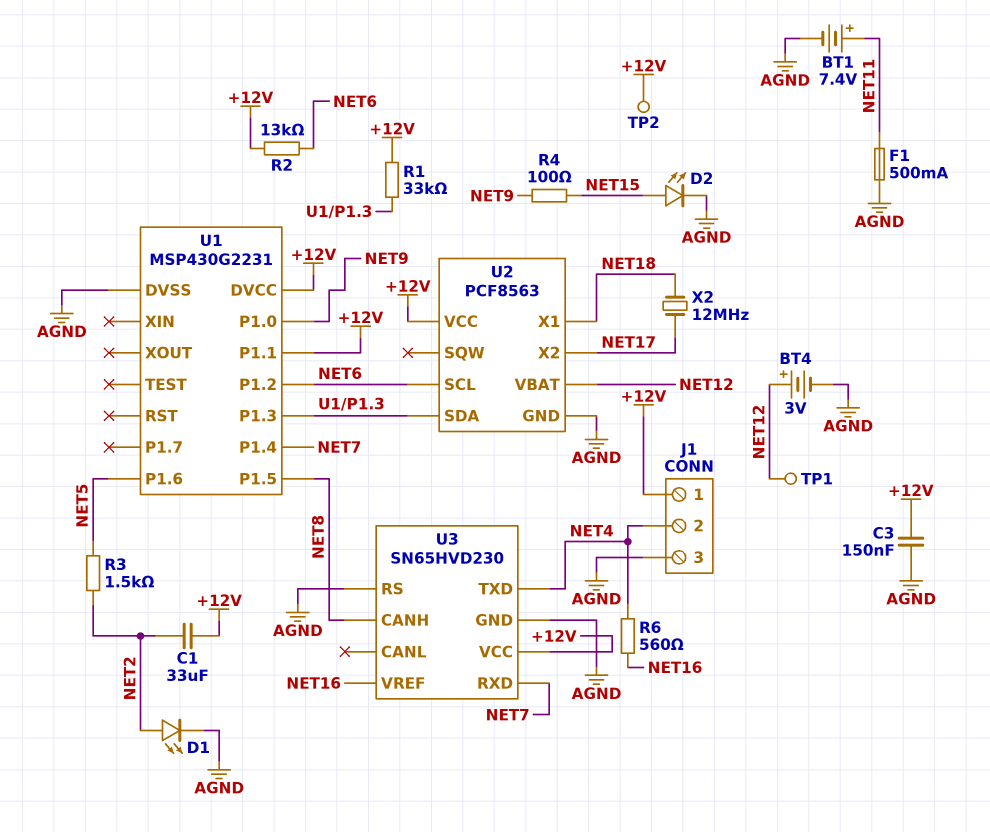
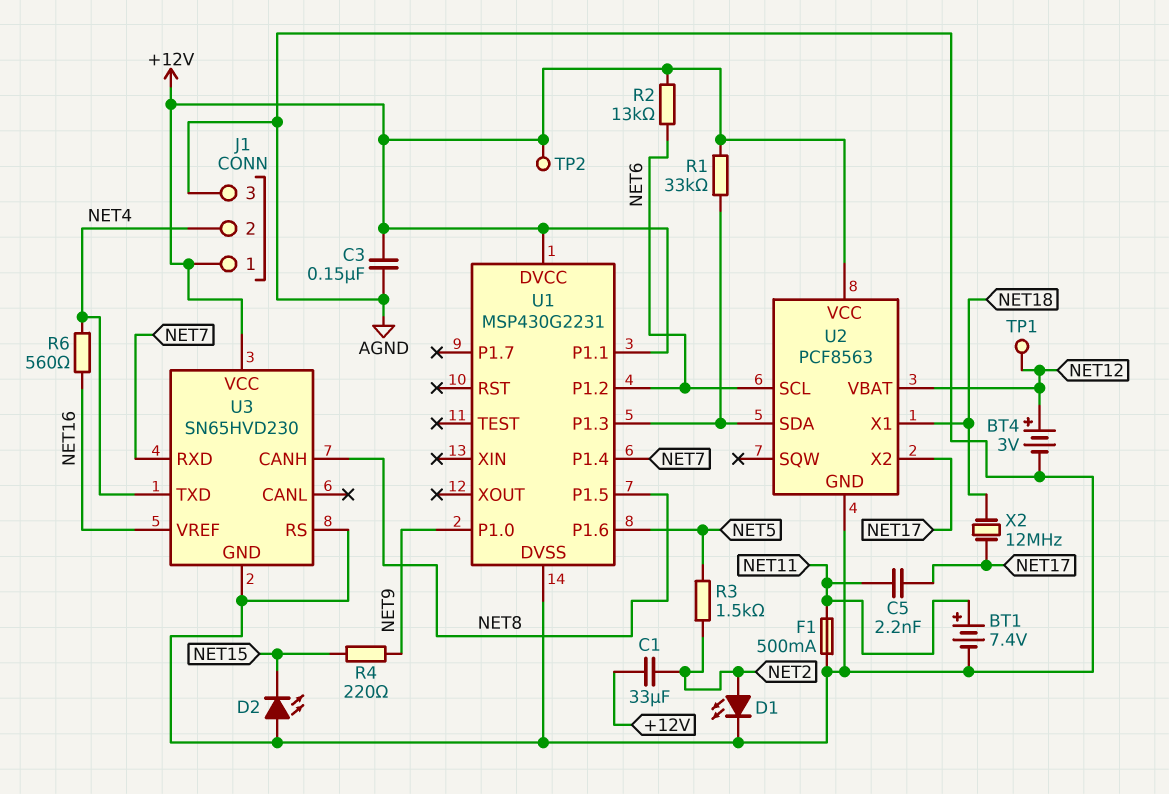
C5: none -> 2.2nF (NET11, NET17)
D2: LED (A NET15, K AGND) -> LED (A AGND, K NET15)
R4: 100 (NET9, NET15) -> 220 (NET9, NET15)

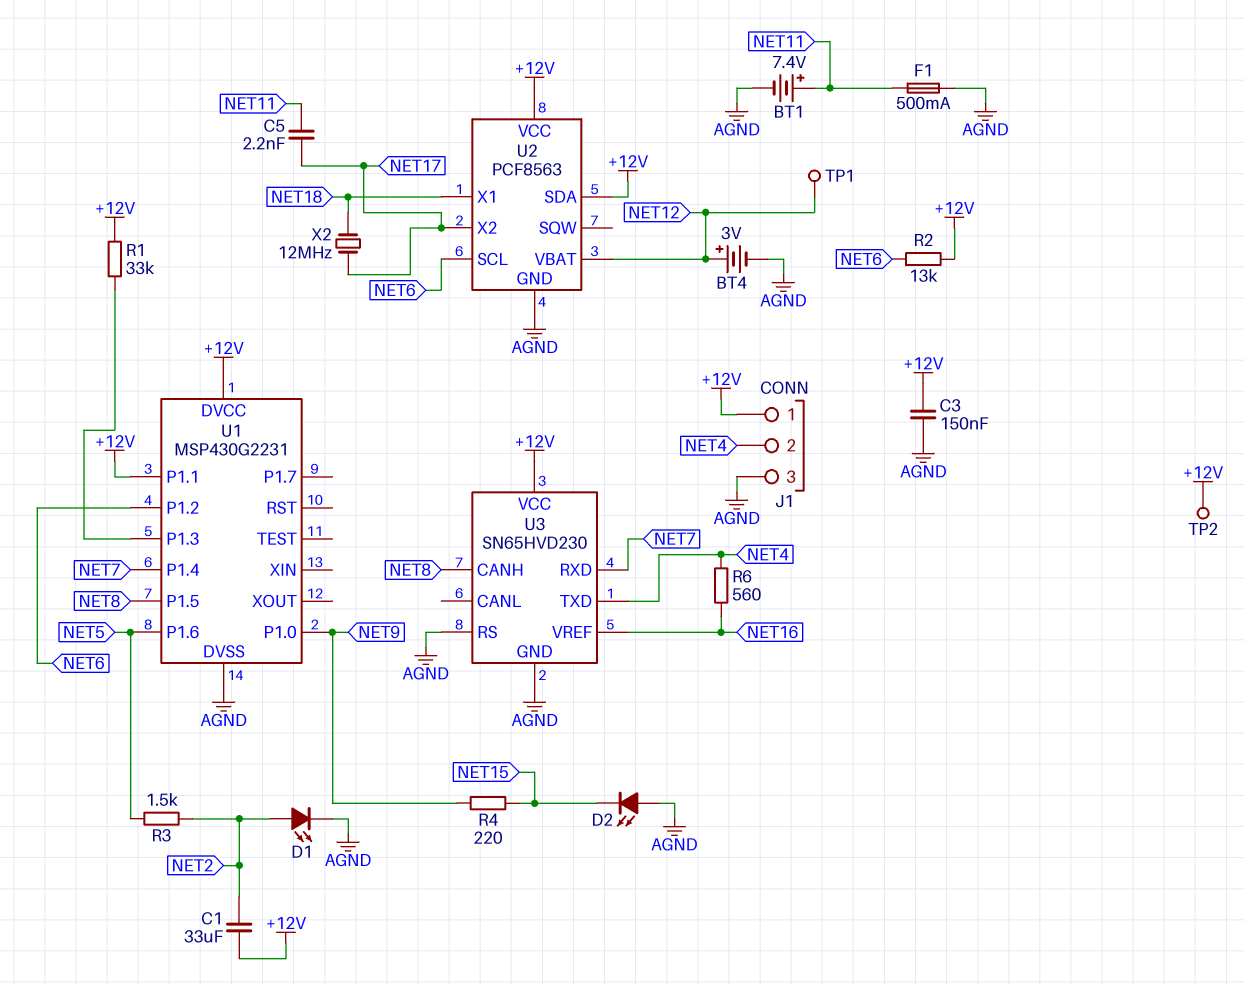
U2 pin SDA: U1/P1.3 -> +12V

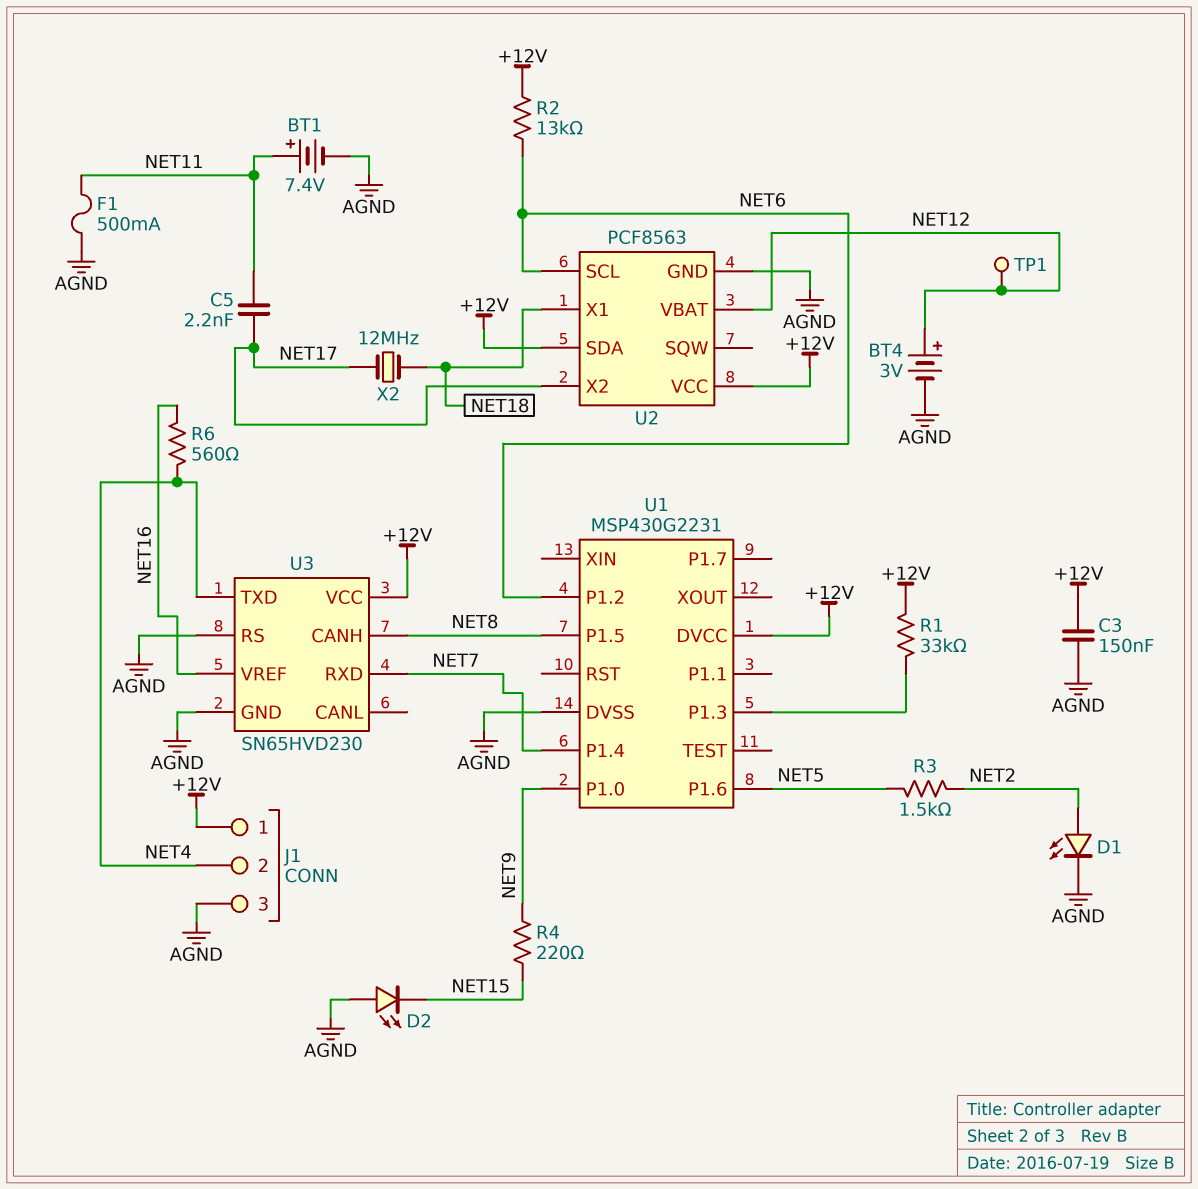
C1: 33uF (+12V, NET2) -> none
TP2: test point (+12V) -> none
U1 pin P1.1: +12V -> none

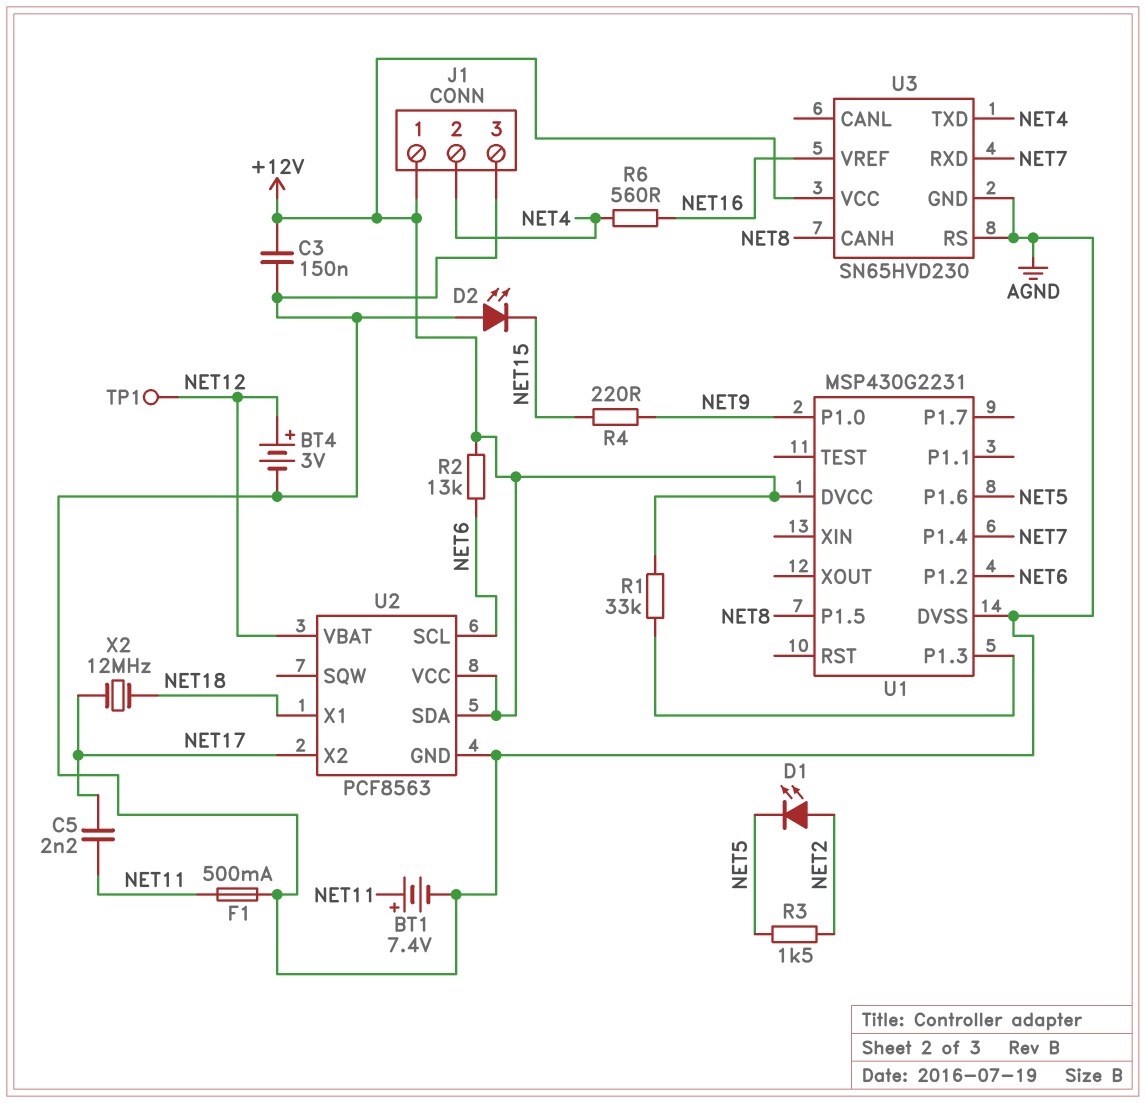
D1: LED (A NET2, K AGND) -> LED (A NET2, K NET5)

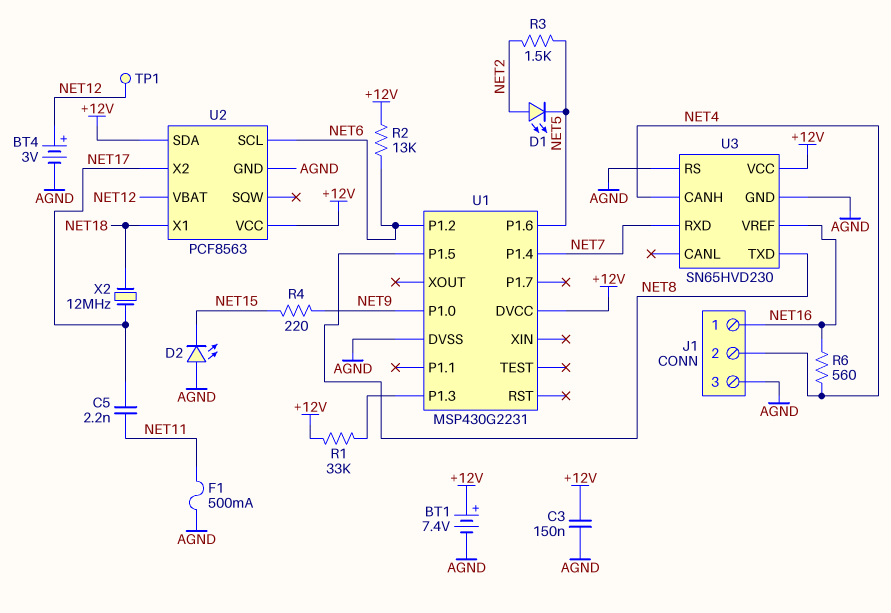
BT1: 7.4V (plus NET11, minus AGND) -> 7.4V (plus +12V, minus AGND)
J1 pin 1: +12V -> NET16
U3 pin CANH: NET8 -> NET4
U3 pin TXD: NET4 -> NET8

